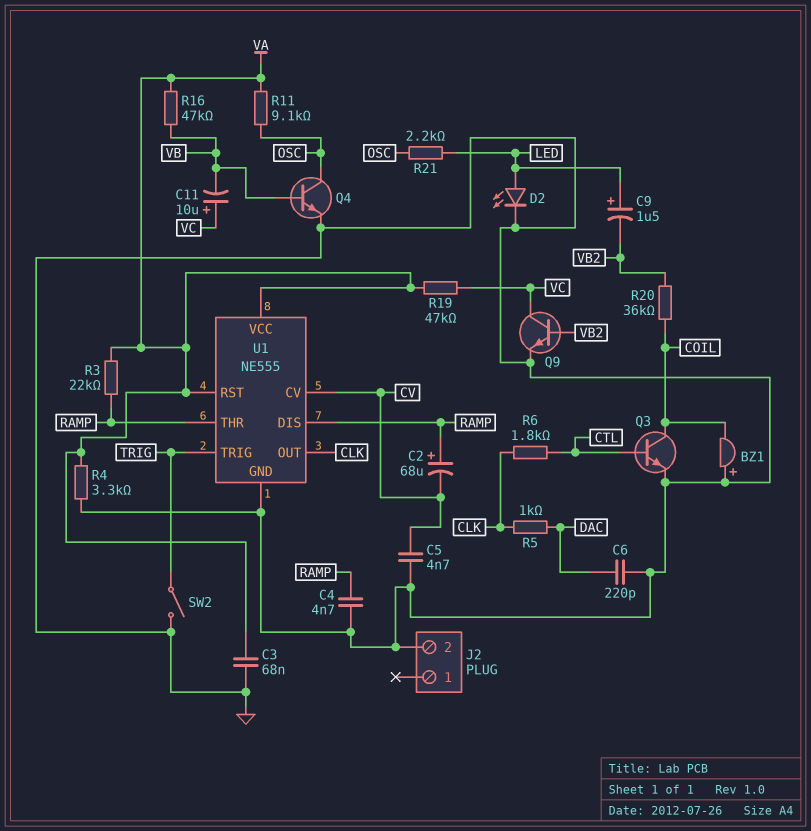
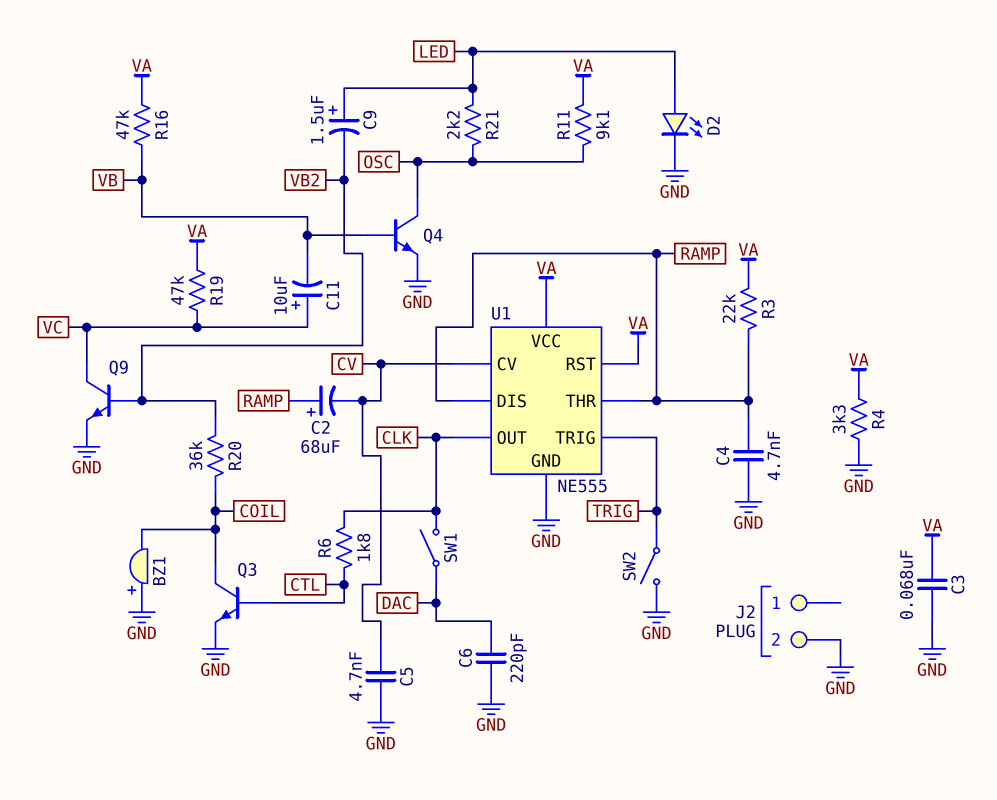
R5: 1k (CLK, DAC) -> none
SW1: none -> switch (CLK, DAC)

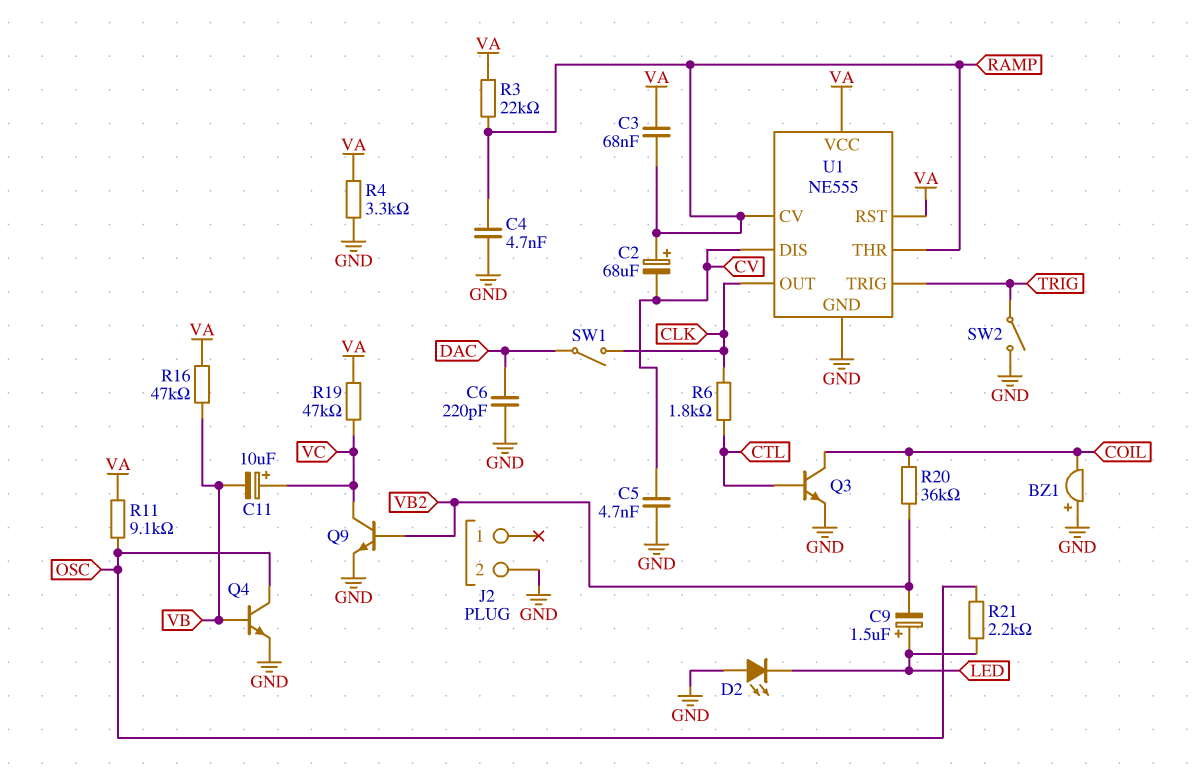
C3: 68nF (GND, VA) -> 68nF (RAMP, VA)
D2: LED (A LED, K GND) -> LED (A GND, K LED)
U1 pin CV: CV -> RAMP
U1 pin DIS: RAMP -> CV

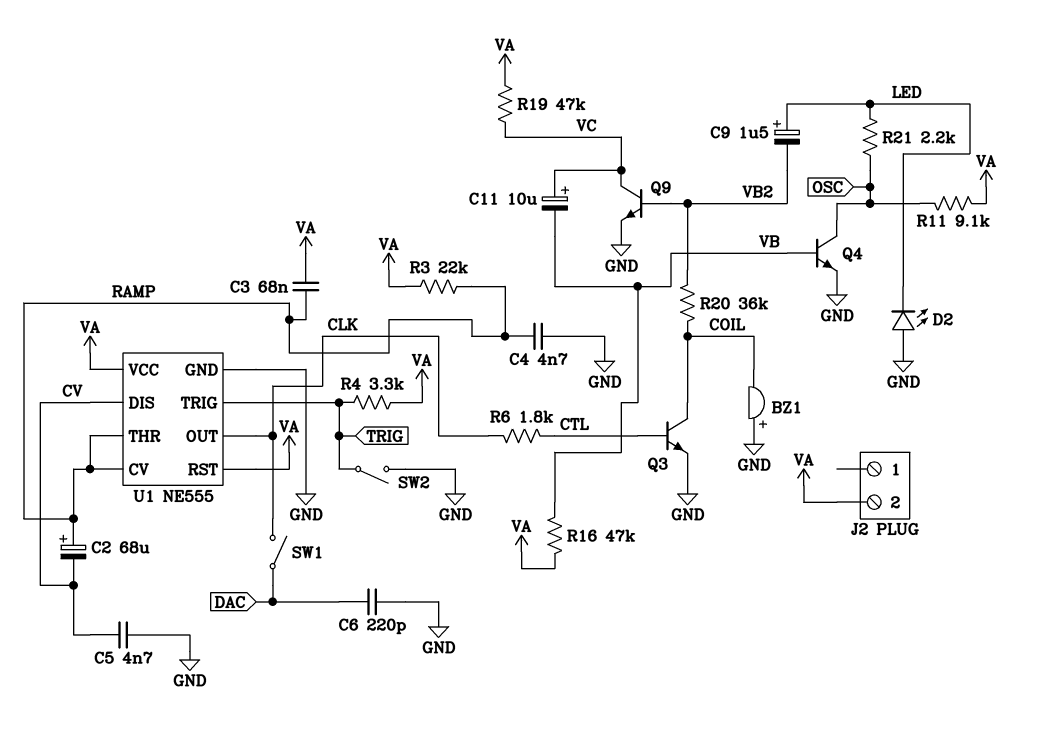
J2 pin 2: GND -> VA
R4: 3.3k (GND, VA) -> 3.3k (TRIG, VA)

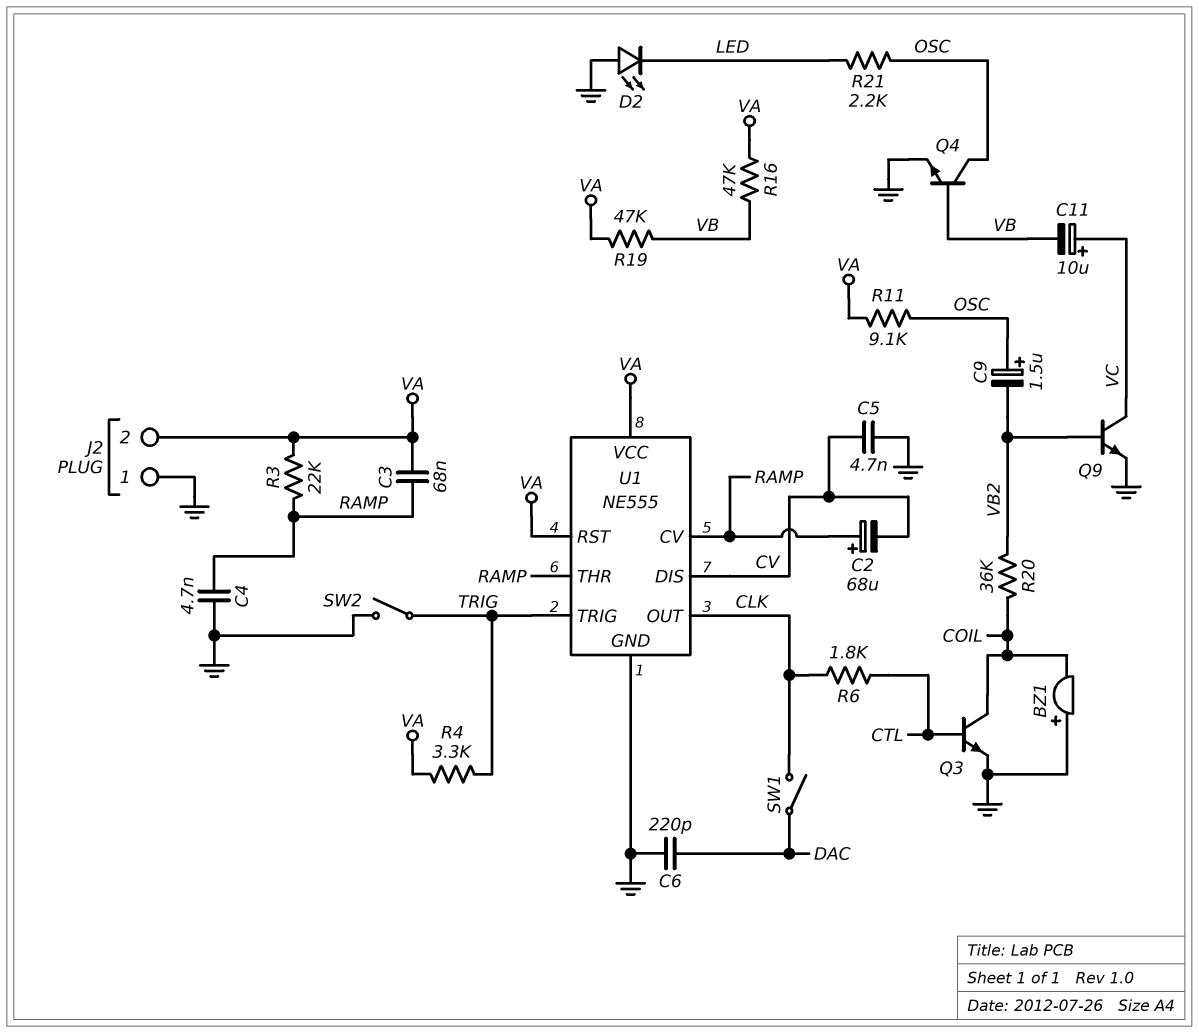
C9: 1.5uF (plus LED, minus VB2) -> 1.5uF (plus OSC, minus VB2)
J2 pin 1: none -> GND
R19: 47k (VA, VC) -> 47k (VA, VB)

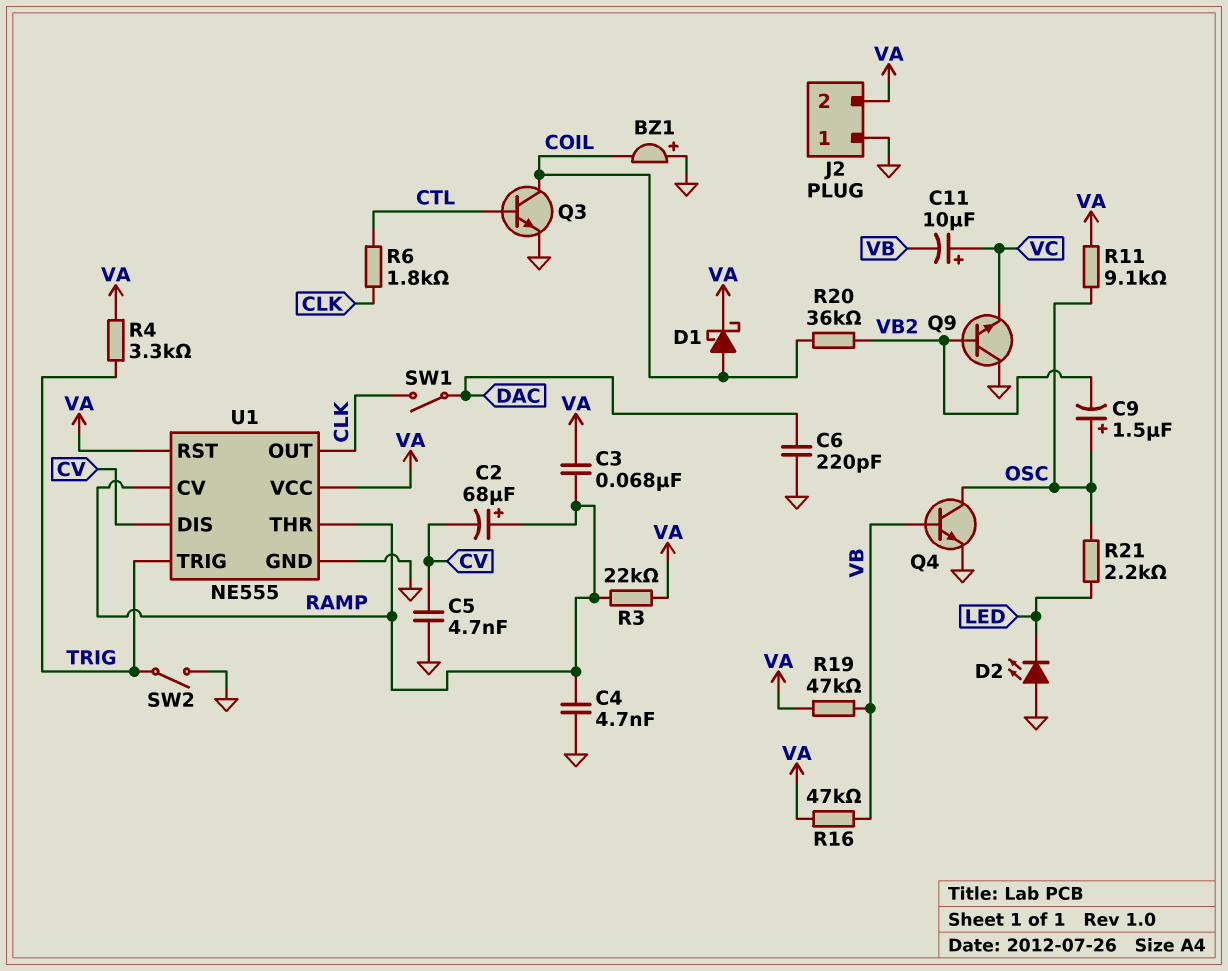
D1: none -> schottky (A COIL, K VA)
Q9: NPN (B VB2, C VC, E GND) -> NPN (B VB2, C GND, E VC)

